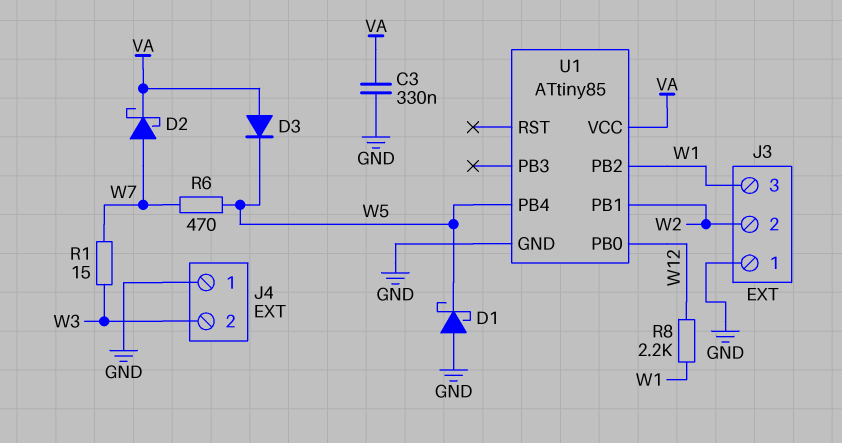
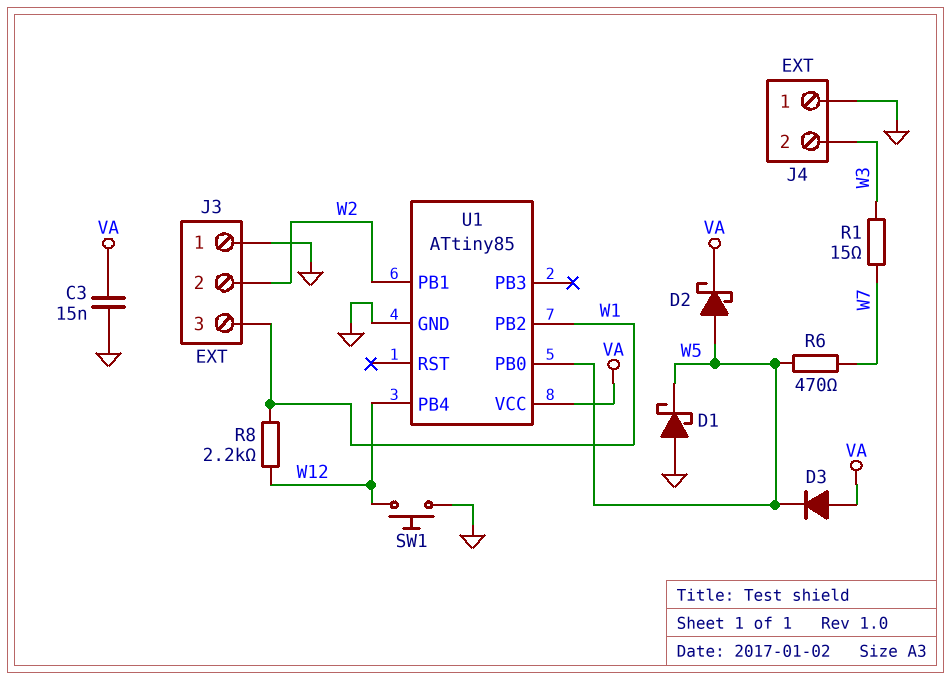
C3: 330nF (GND, VA) -> 15nF (GND, VA)
D2: schottky (A W7, K VA) -> schottky (A W5, K VA)
SW1: none -> button (GND, W12)
U1 pin PB0: W12 -> W5
U1 pin PB4: W5 -> W12

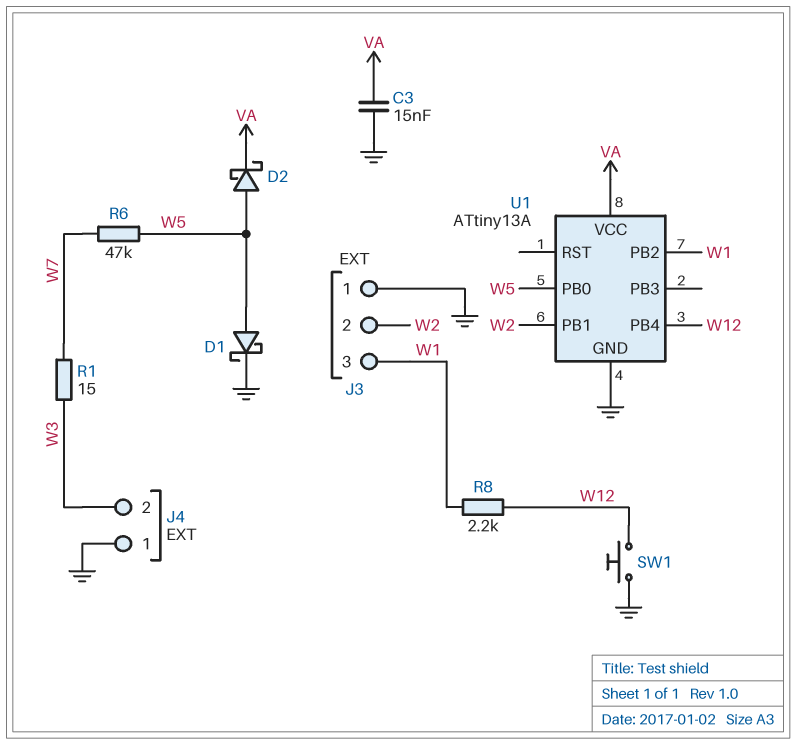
D1: schottky (A GND, K W5) -> schottky (A W5, K GND)
D3: diode (A VA, K W5) -> none
R6: 470 (W5, W7) -> 47k (W5, W7)
U1: ATtiny85 -> ATtiny13A

